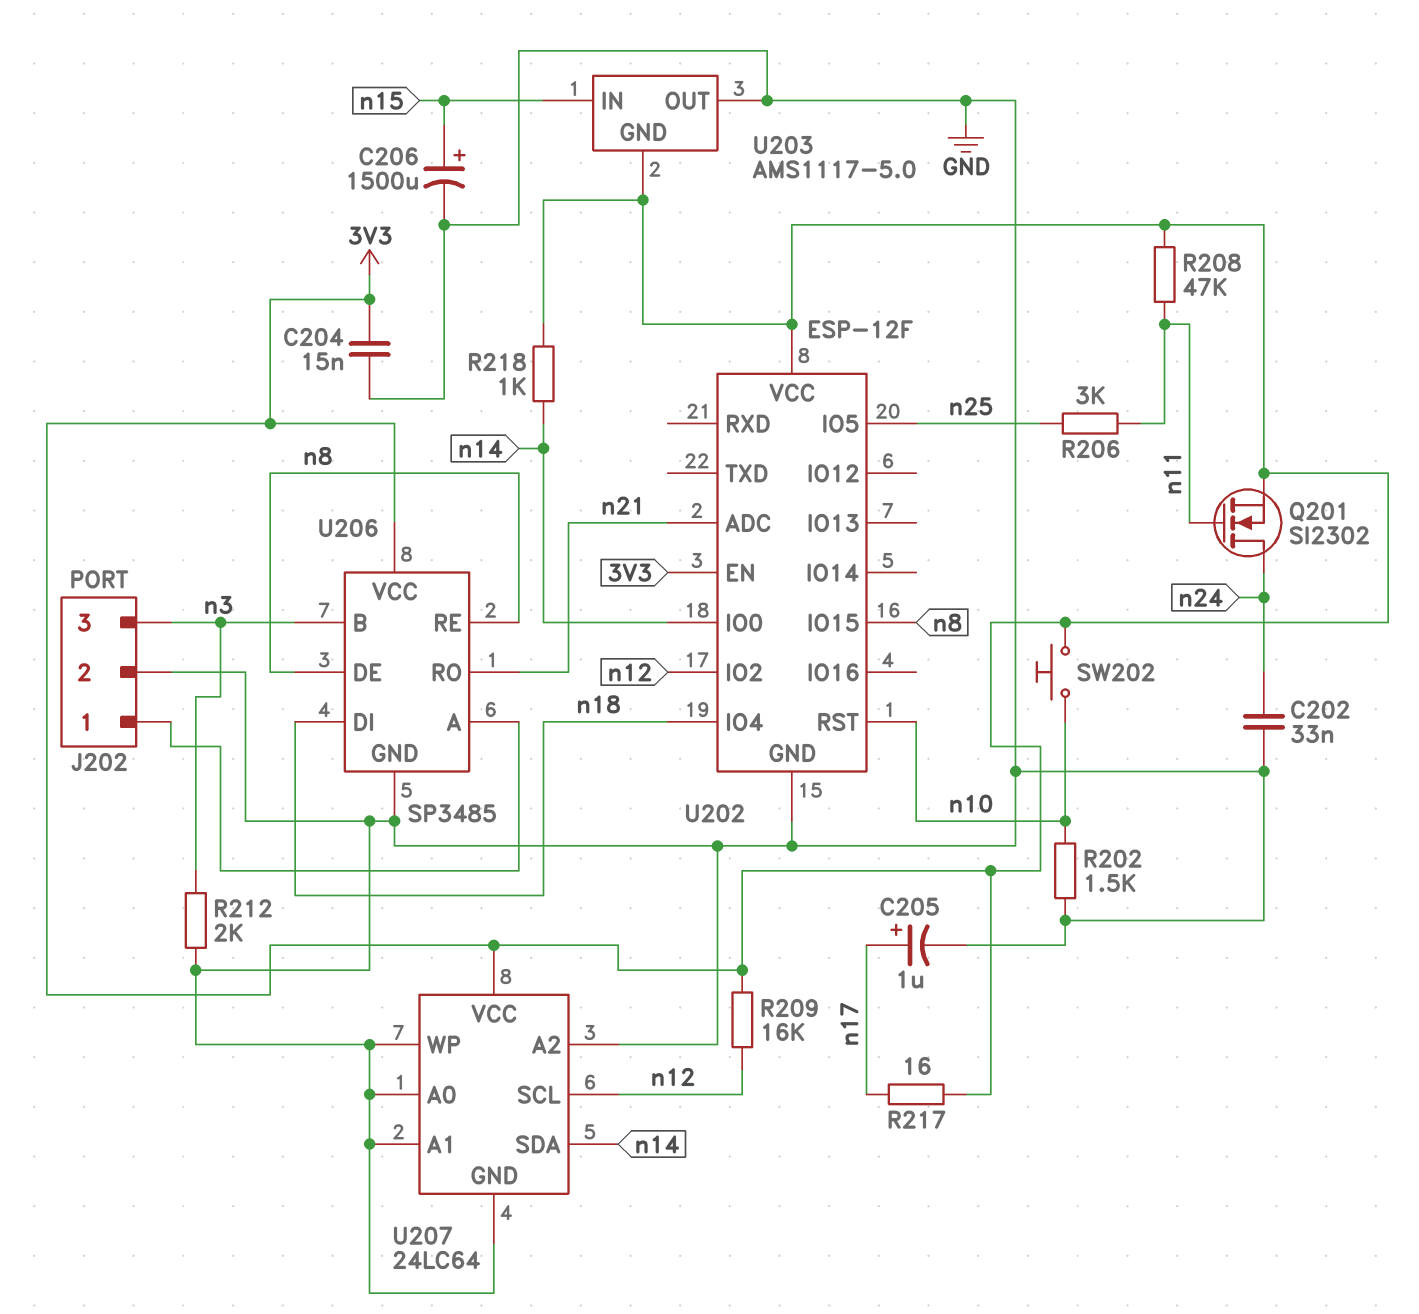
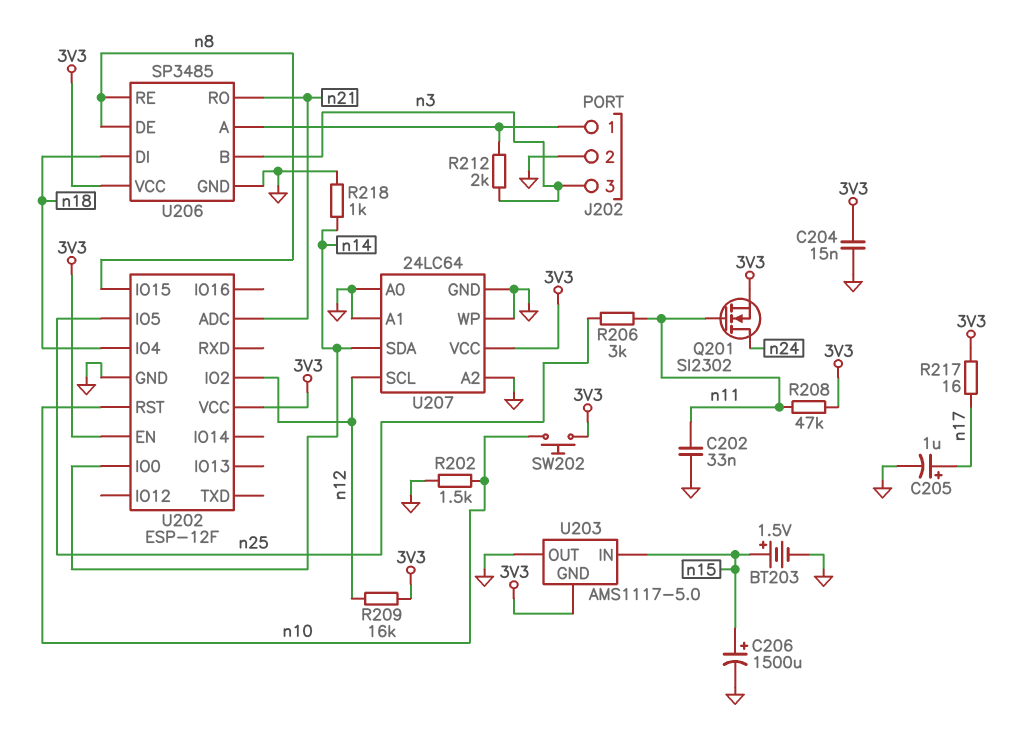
BT203: none -> 1.5V (plus n15, minus GND)
C202: 33nF (GND, n24) -> 33nF (GND, n11)
R212: 2k (GND, n3) -> 2k (J202/1, n3)
R218: 1k (3V3, n14) -> 1k (GND, n14)

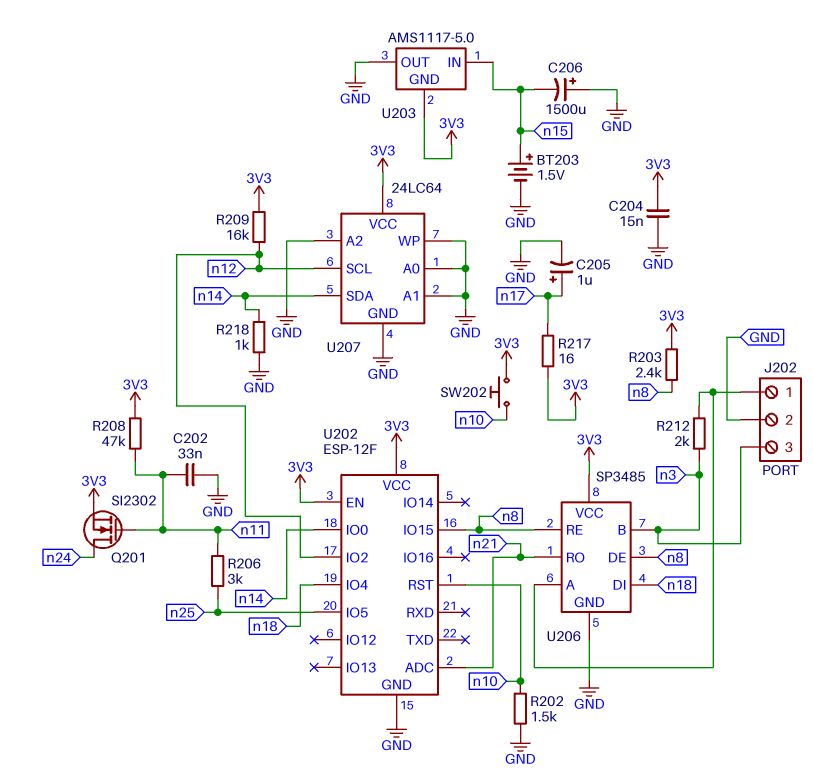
C206: 1500uF (plus n15, minus GND) -> 1500uF (plus GND, minus n15)
R203: none -> 2.4k (3V3, n8)

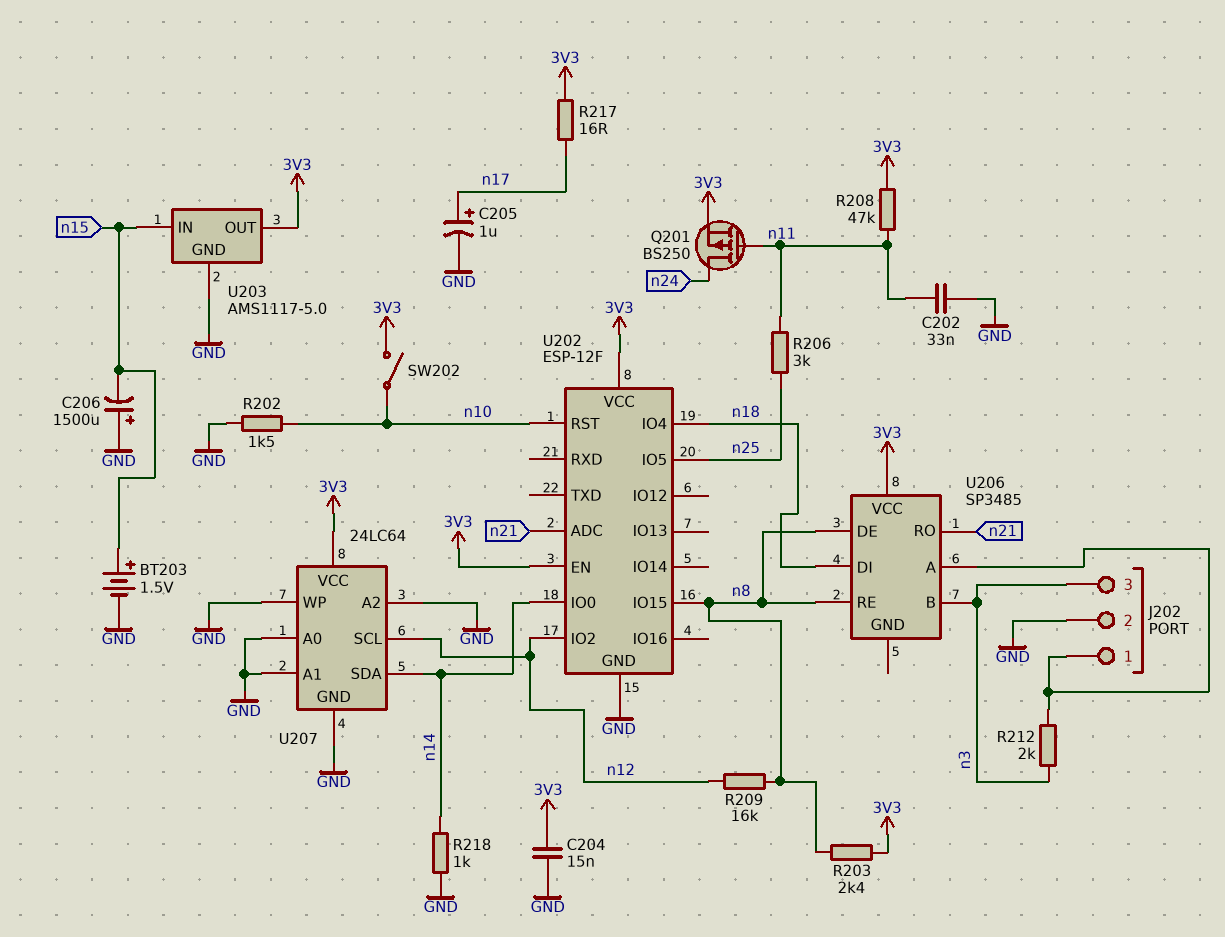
Q201: NMOS SI2302 (G n11, D n24, S 3V3) -> PMOS BS250 (G n11, D n24, S 3V3)
R209: 16k (3V3, n12) -> 16k (n8, n12)
SW202: button (3V3, n10) -> switch (3V3, n10)
U203 pin GND: 3V3 -> GND
U203 pin OUT: GND -> 3V3
U206 pin GND: GND -> none

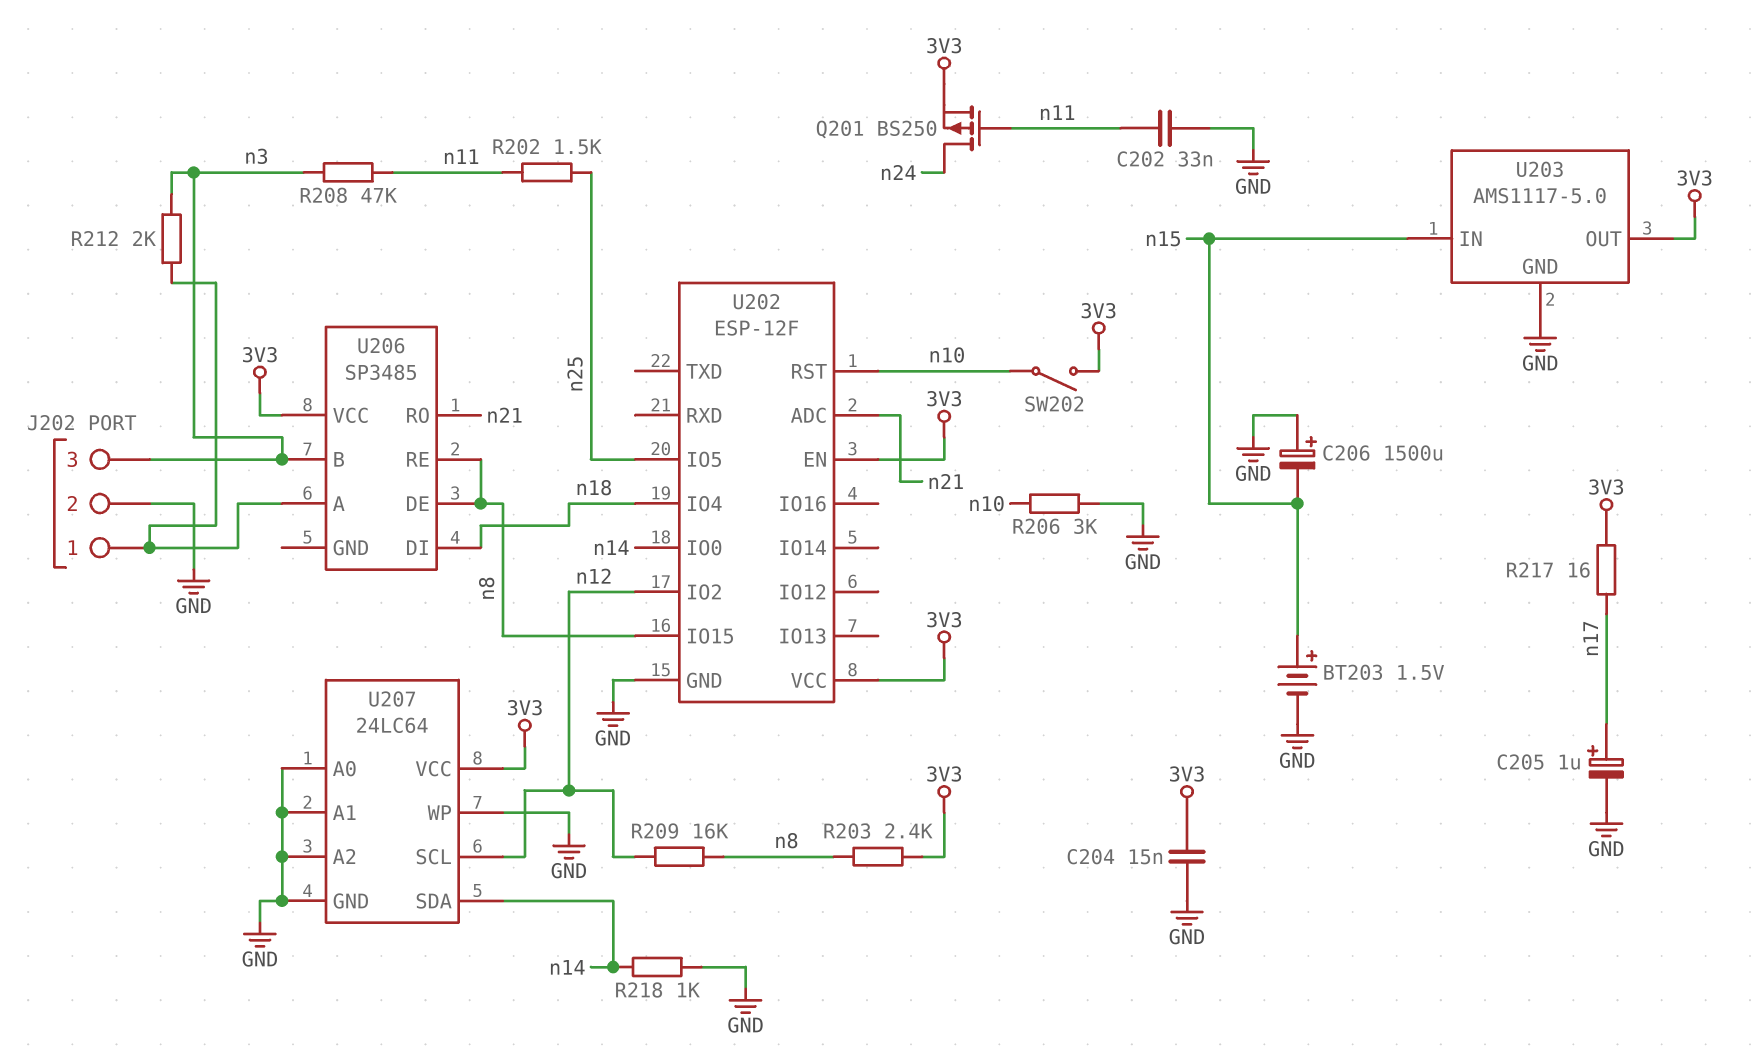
R202: 1.5k (GND, n10) -> 1.5k (n11, n25)
R206: 3k (n11, n25) -> 3k (GND, n10)
R208: 47k (3V3, n11) -> 47k (n3, n11)

